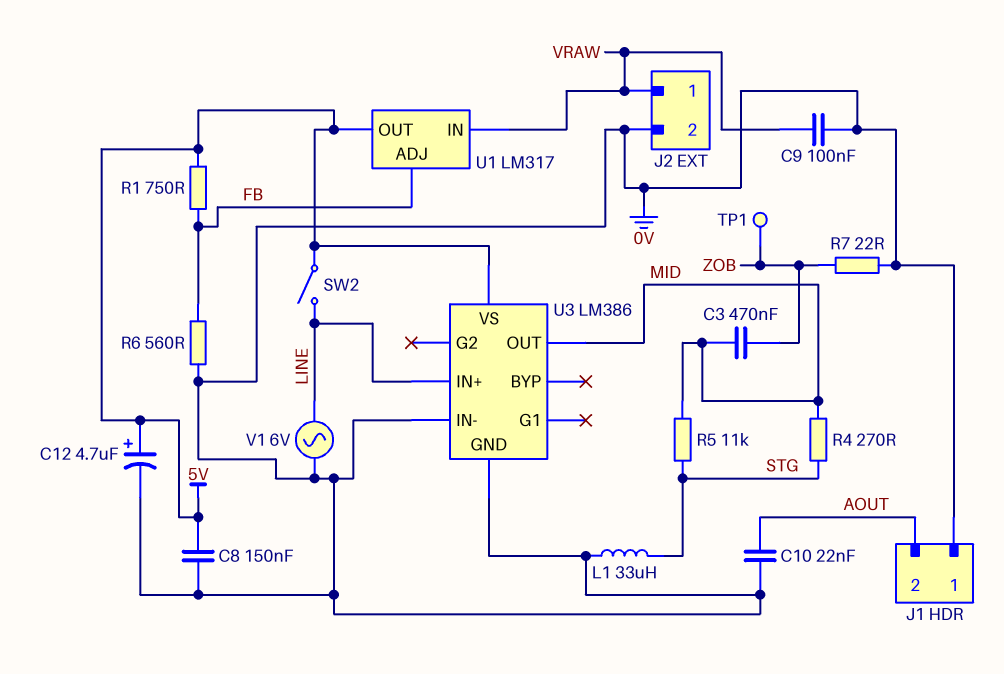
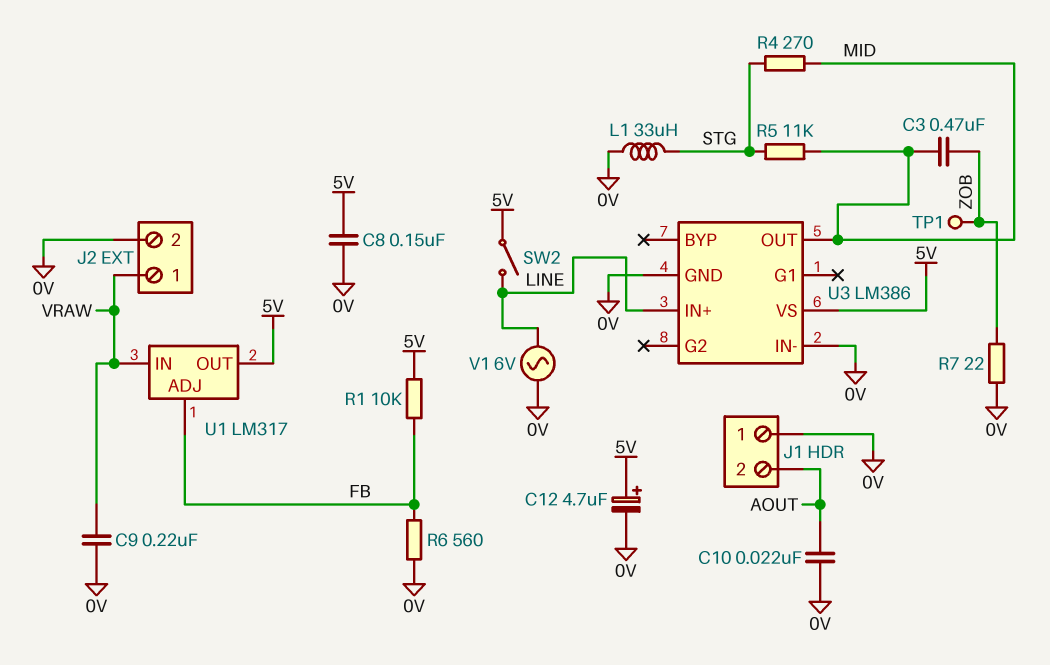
C9: 100nF (0V, VRAW) -> 220nF (0V, VRAW)
R1: 750 (5V, FB) -> 10k (5V, FB)

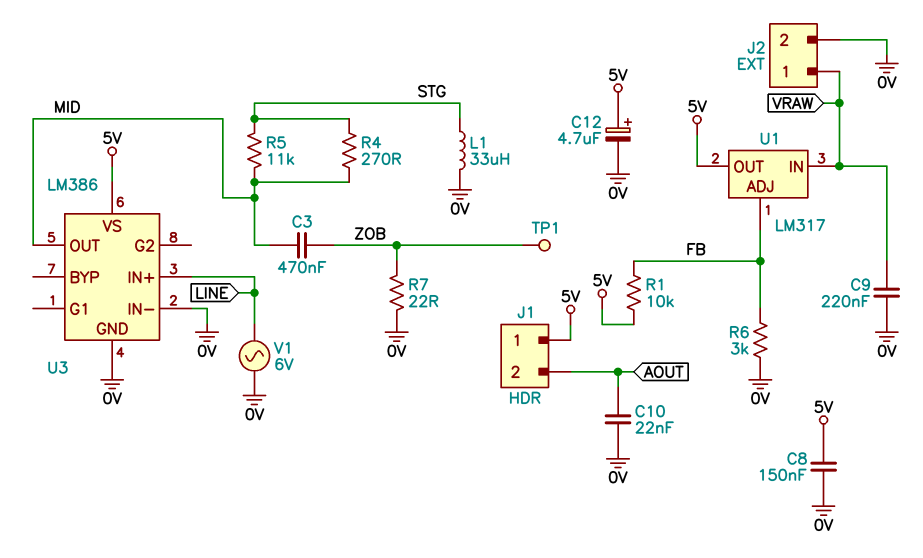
J1 pin 1: 0V -> 5V
R6: 560 (0V, FB) -> 3k (0V, FB)
SW2: switch (5V, LINE) -> none

